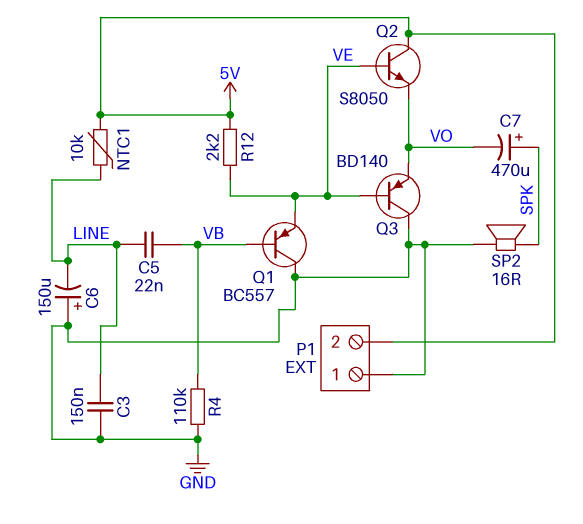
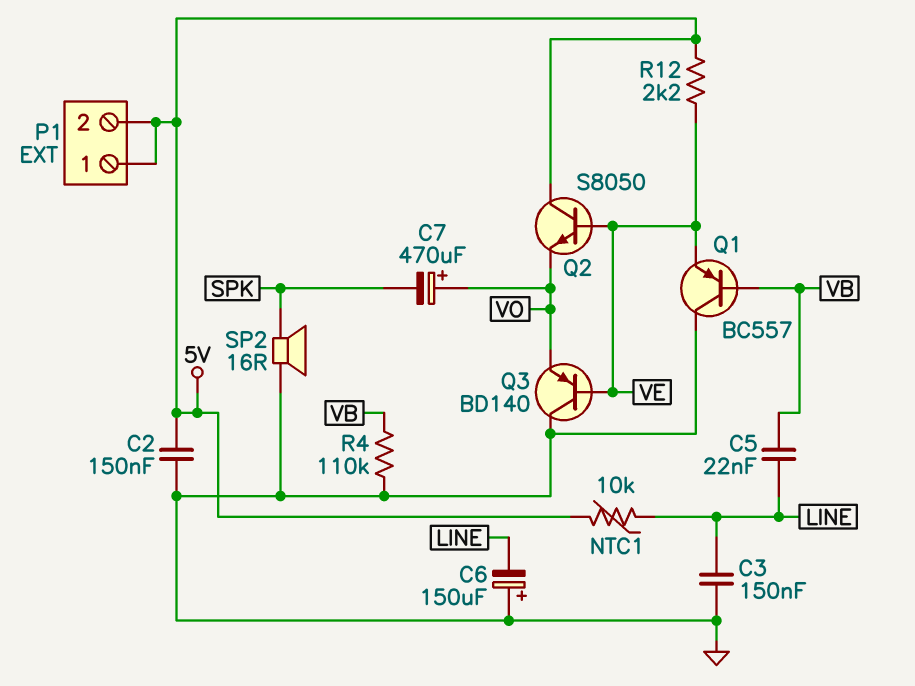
C2: none -> 150nF (5V, GND)
C7: 470uF (plus SPK, minus VO) -> 470uF (plus VO, minus SPK)
P1 pin 1: GND -> 5V

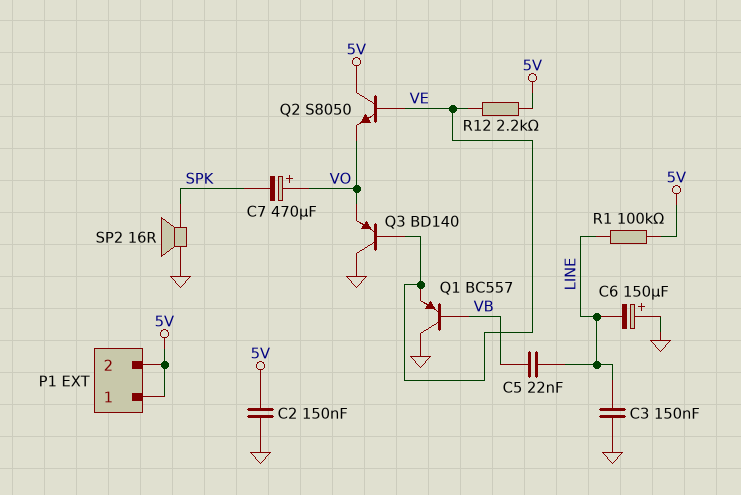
NTC1: 10k (5V, LINE) -> none
R1: none -> 100k (5V, LINE)
R4: 110k (GND, VB) -> none

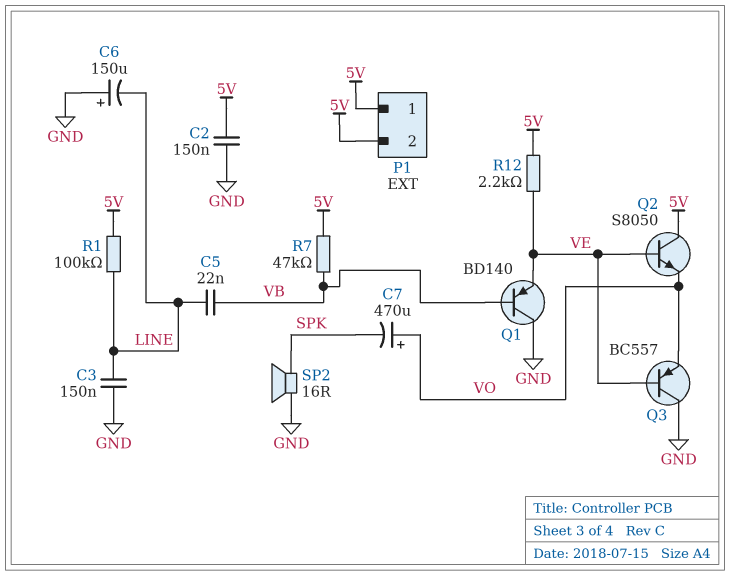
Q1: PNP BC557 (B VB, C GND, E VE) -> PNP BD140 (B VB, C GND, E VE)
Q3: PNP BD140 (B VE, C GND, E VO) -> PNP BC557 (B VE, C GND, E VO)
R7: none -> 47k (5V, VB)

